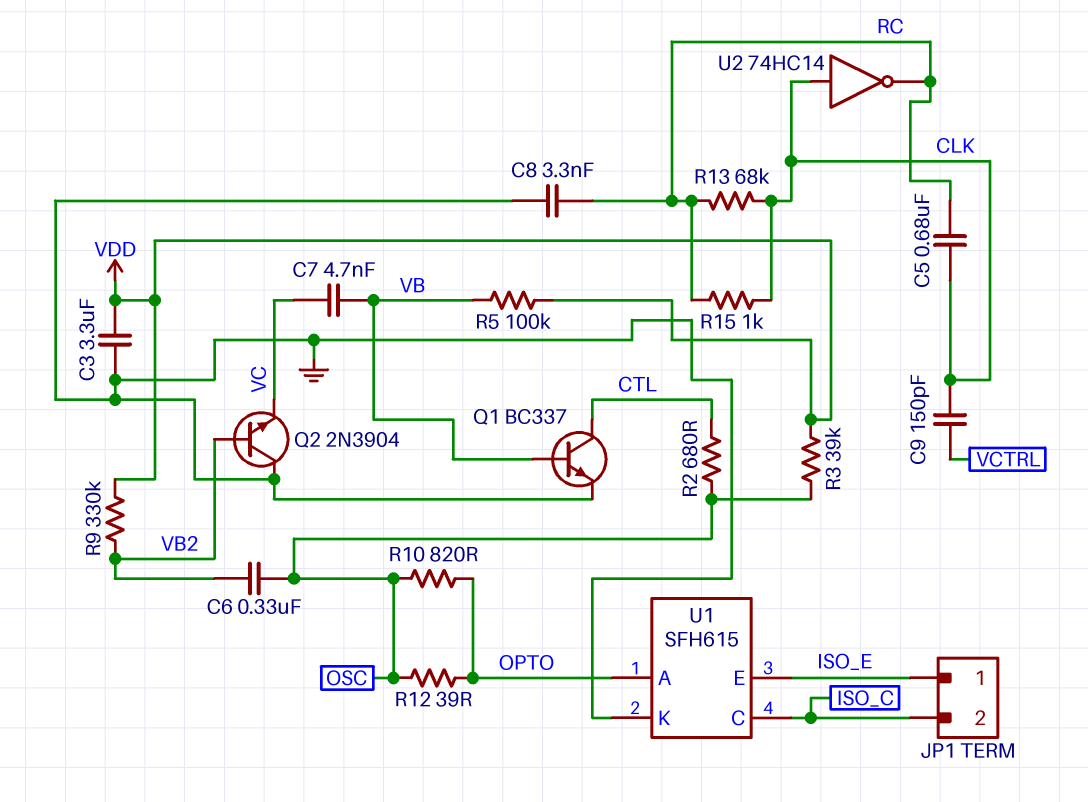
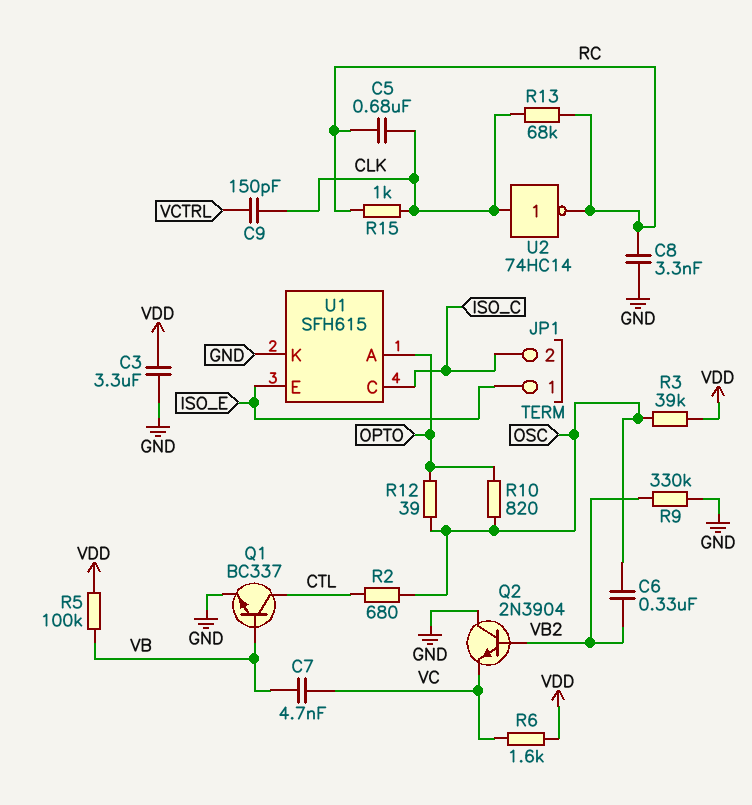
R6: none -> 1.6k (VC, VDD)
R9: 330k (VB2, VDD) -> 330k (GND, VB2)

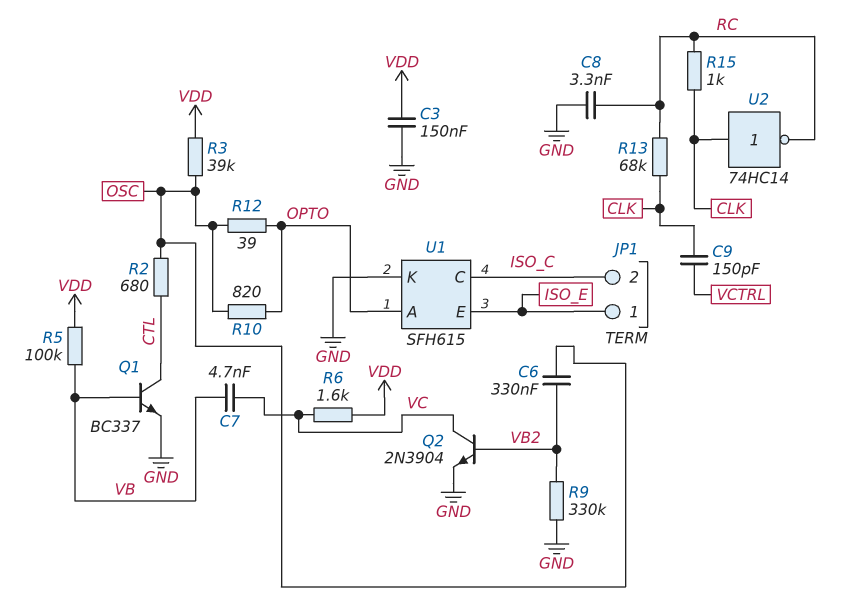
C3: 3.3uF (GND, VDD) -> 150nF (GND, VDD)
C5: 680nF (CLK, RC) -> none
Q2: NPN 2N3904 (B VB2, C GND, E VC) -> NPN 2N3904 (B VB2, C VC, E GND)

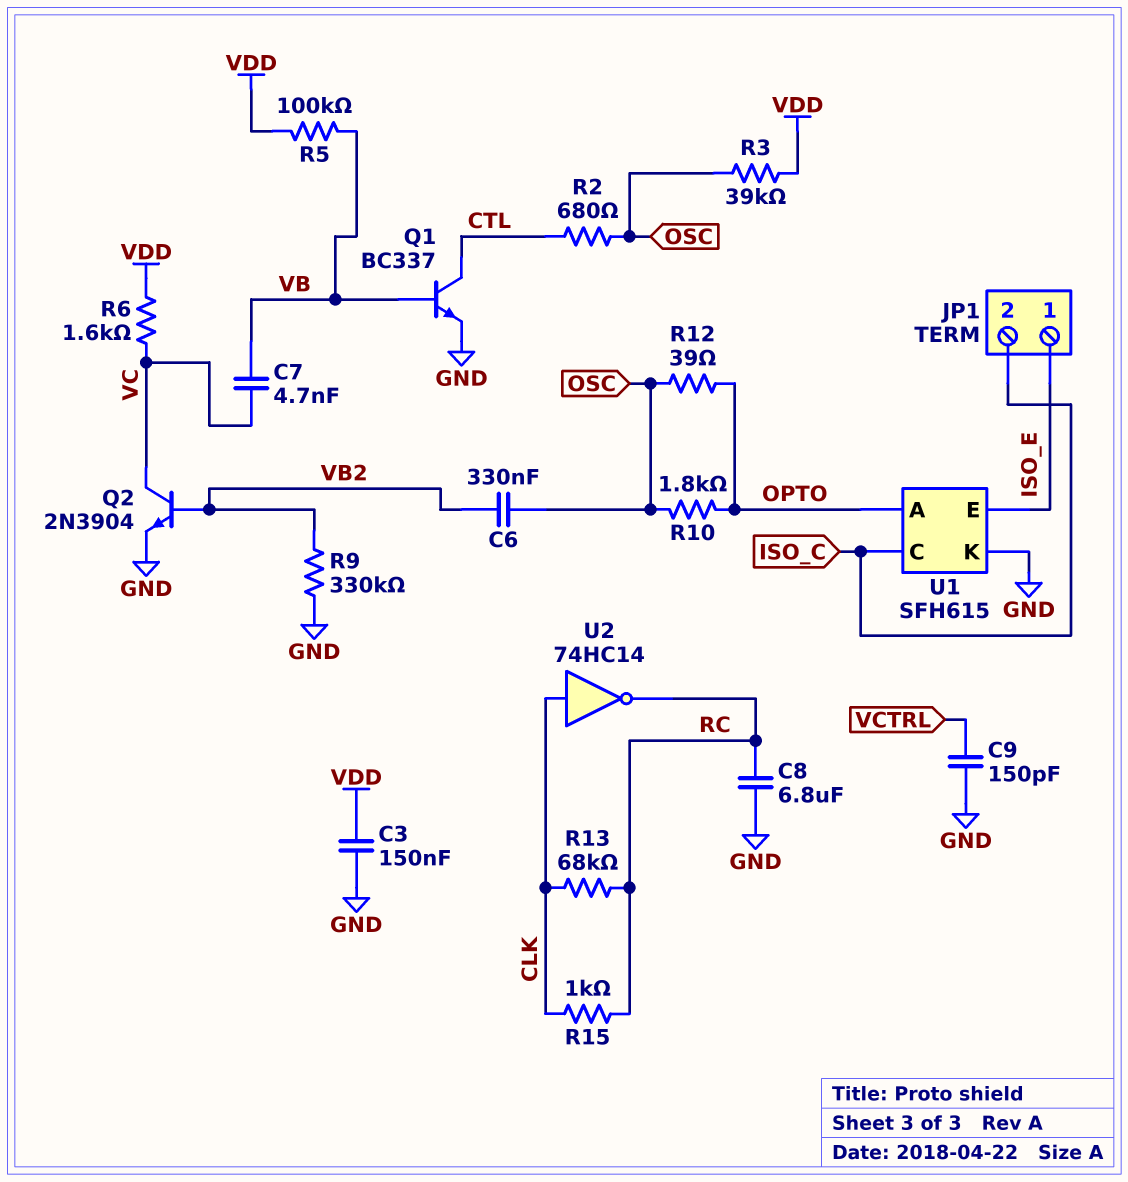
C8: 3.3nF (GND, RC) -> 6.8uF (GND, RC)
C9: 150pF (CLK, VCTRL) -> 150pF (GND, VCTRL)
R10: 820 (OPTO, OSC) -> 1.8k (OPTO, OSC)

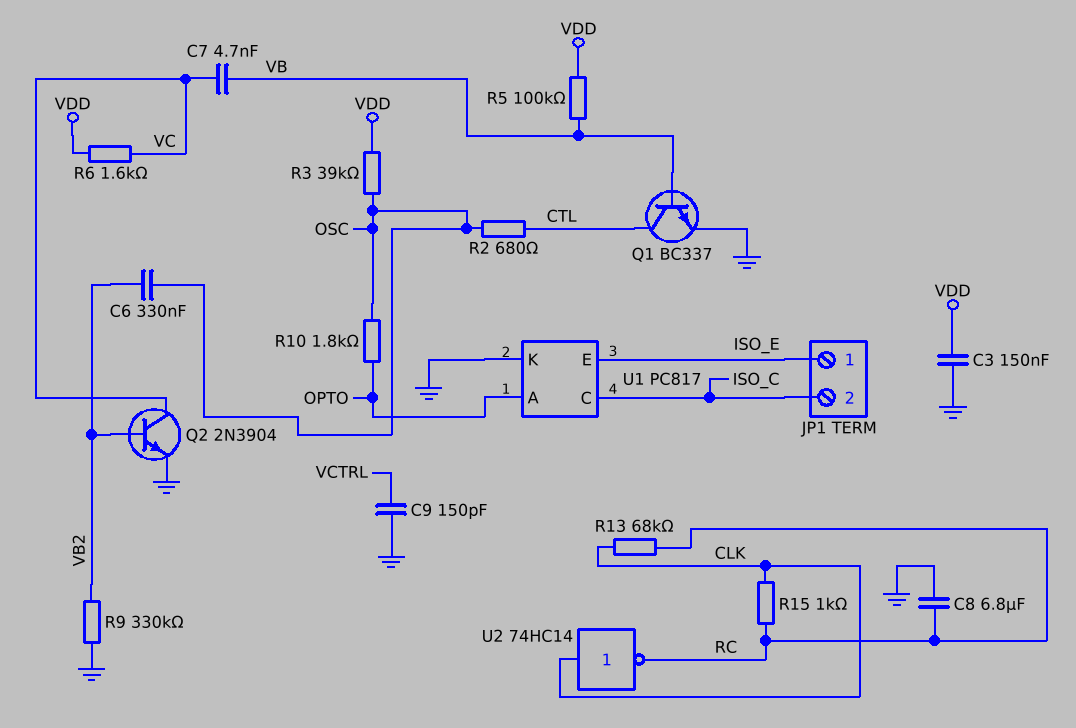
R12: 39 (OPTO, OSC) -> none
U1: SFH615 -> PC817

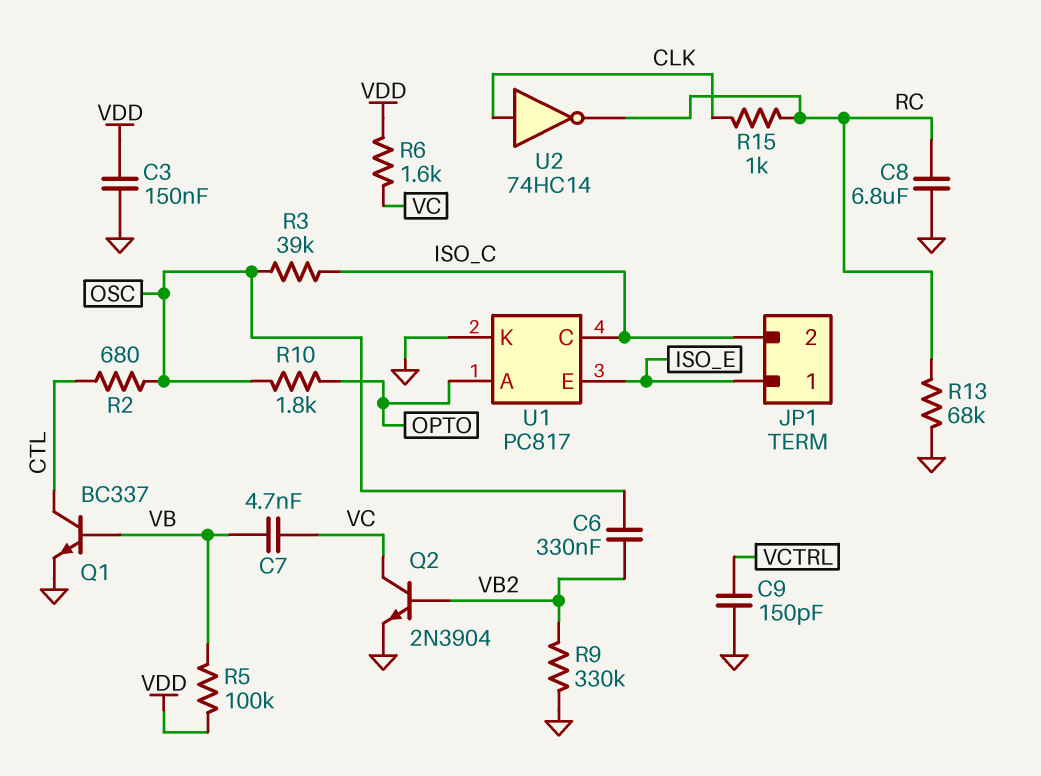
R3: 39k (OSC, VDD) -> 39k (ISO_C, OSC)
R13: 68k (CLK, RC) -> 68k (GND, RC)

